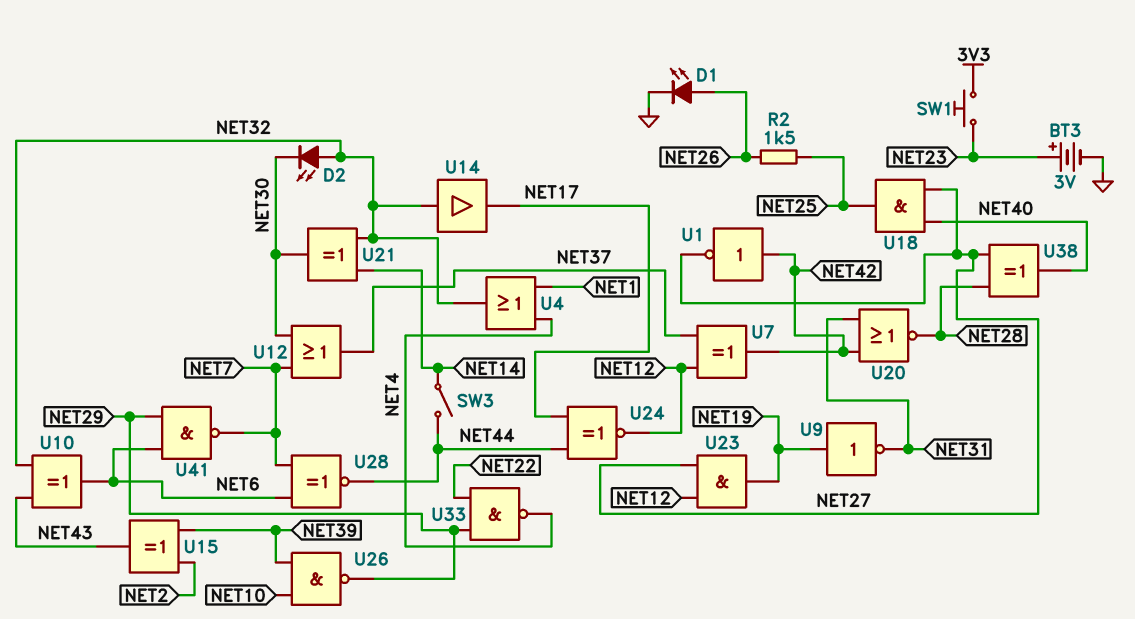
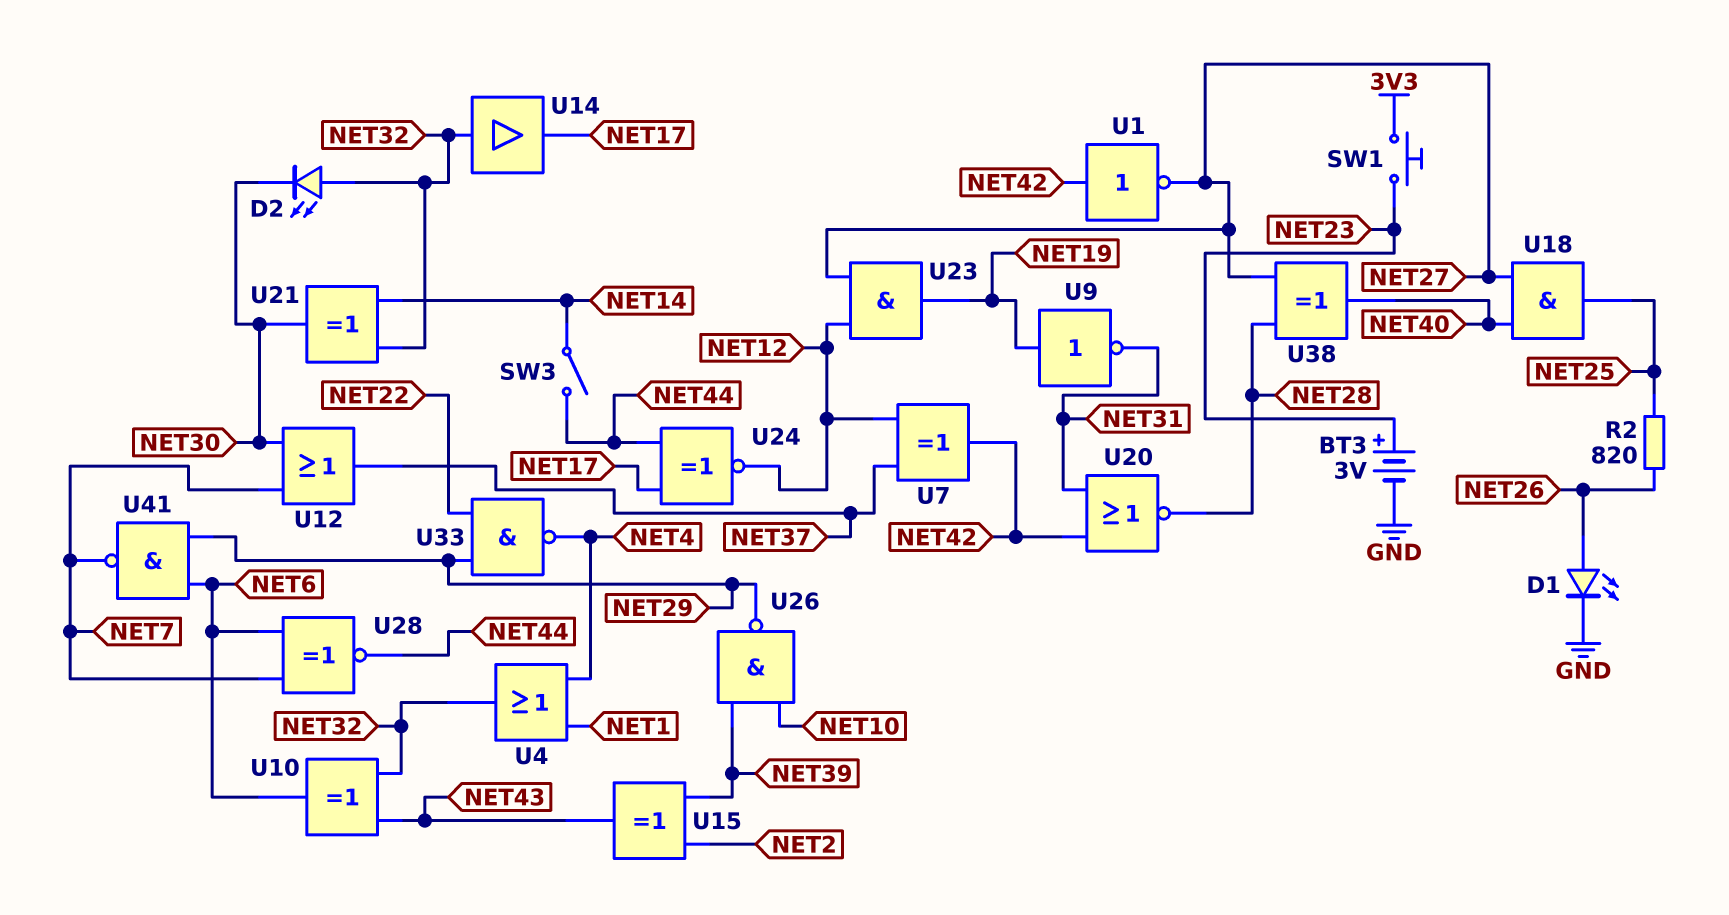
R2: 1.5k (NET25, NET26) -> 820 (NET25, NET26)

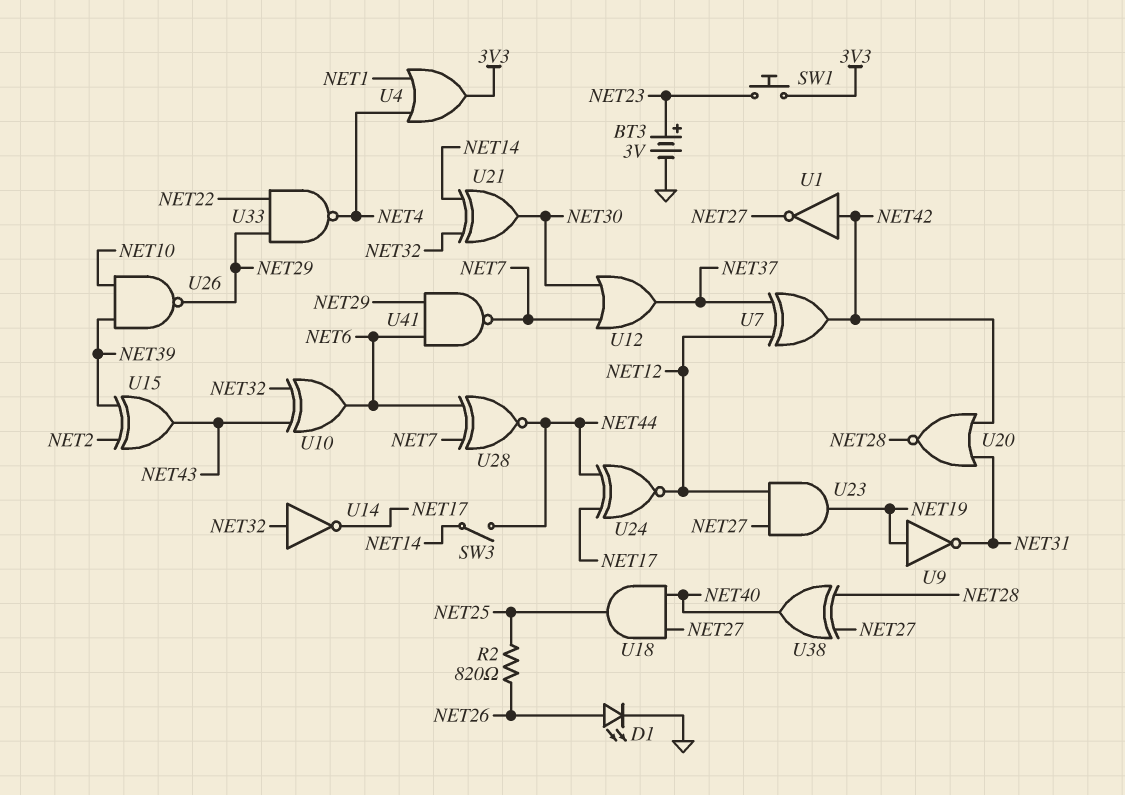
D2: LED (A NET32, K NET30) -> none
U4: OR (in NET1, in NET4, out NET32) -> OR (in NET1, in NET4, out 3V3)
U14: buffer (in NET32, out NET17) -> NOT (in NET32, out NET17)

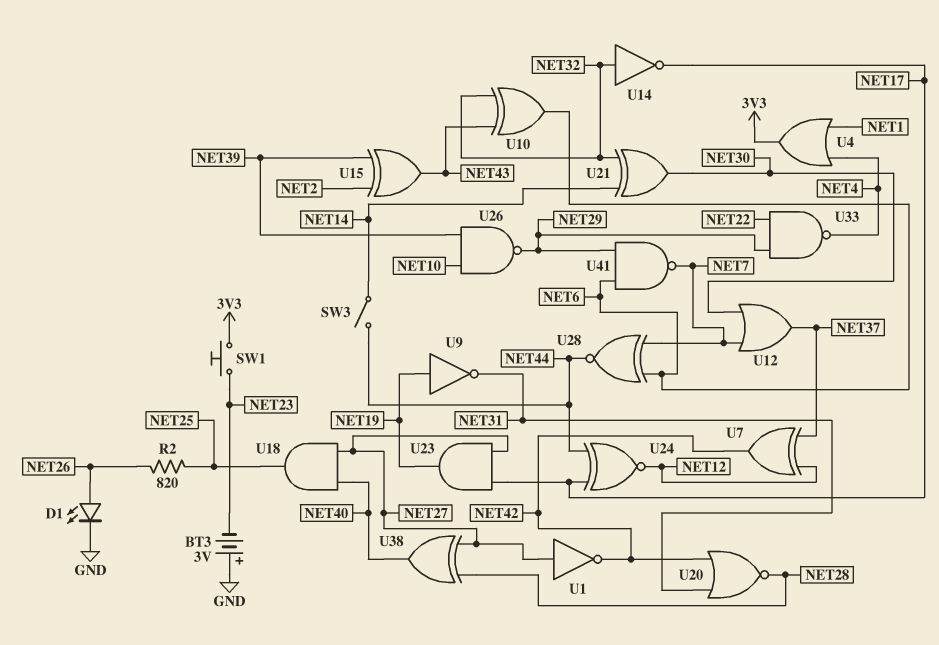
BT3: 3V (plus NET23, minus GND) -> 3V (plus GND, minus NET23)
U1: NOT (in NET42, out NET27) -> NOT (in NET27, out NET42)
U23: AND (in NET12, in NET27, out NET19) -> AND (in NET17, in NET27, out NET19)

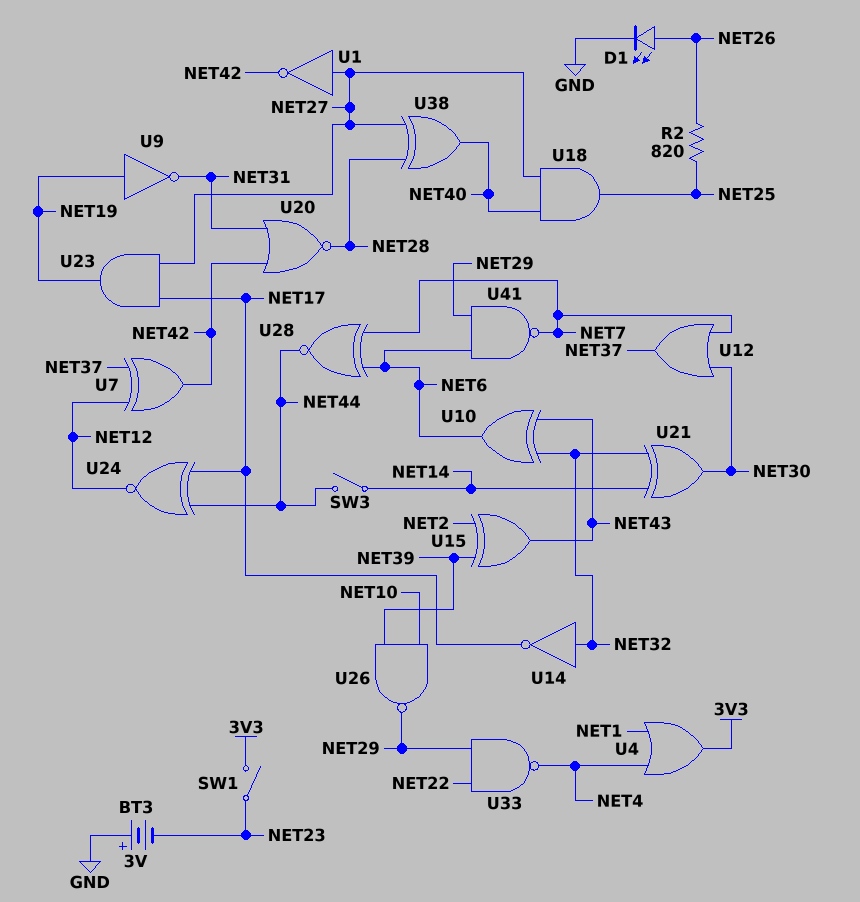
SW1: button (3V3, NET23) -> switch (3V3, NET23)

